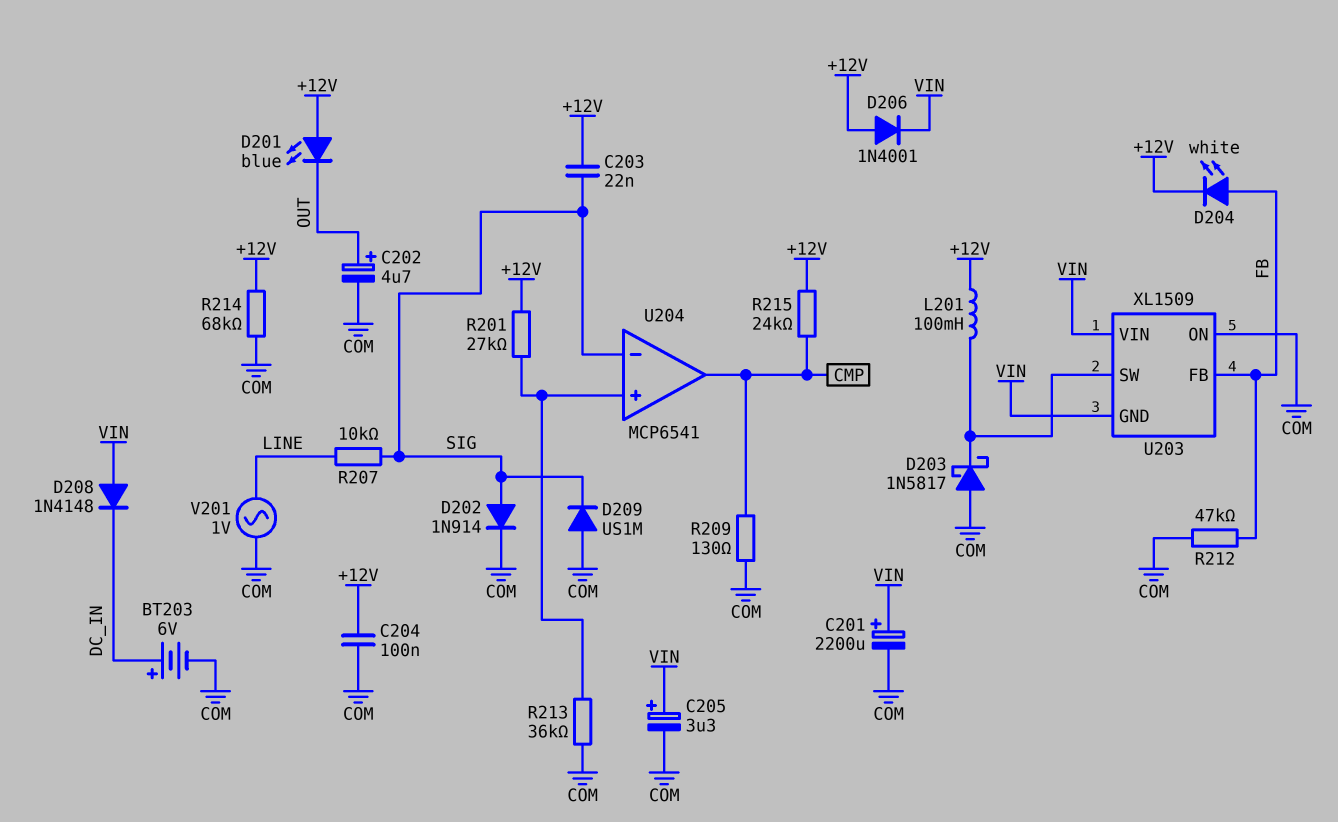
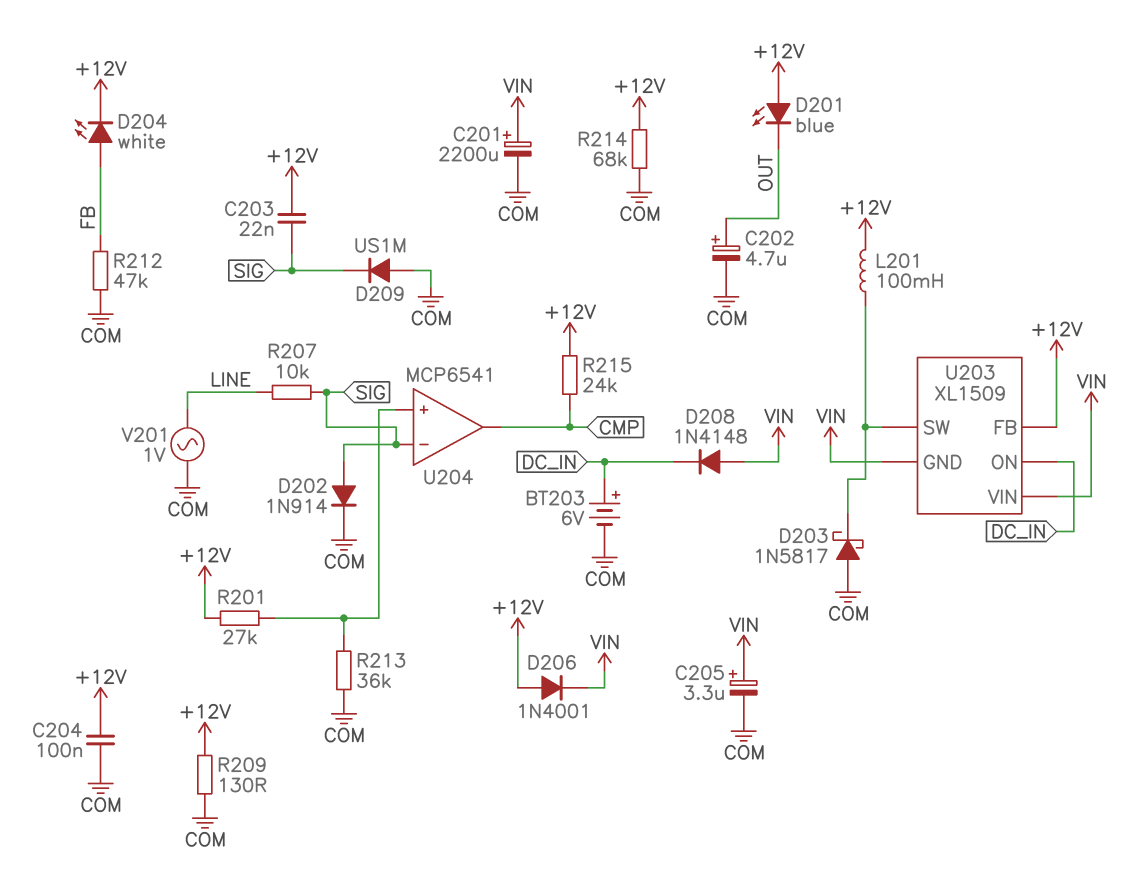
R209: 130 (CMP, COM) -> 130 (+12V, COM)
U203 pin FB: FB -> +12V
U203 pin ON: COM -> DC_IN

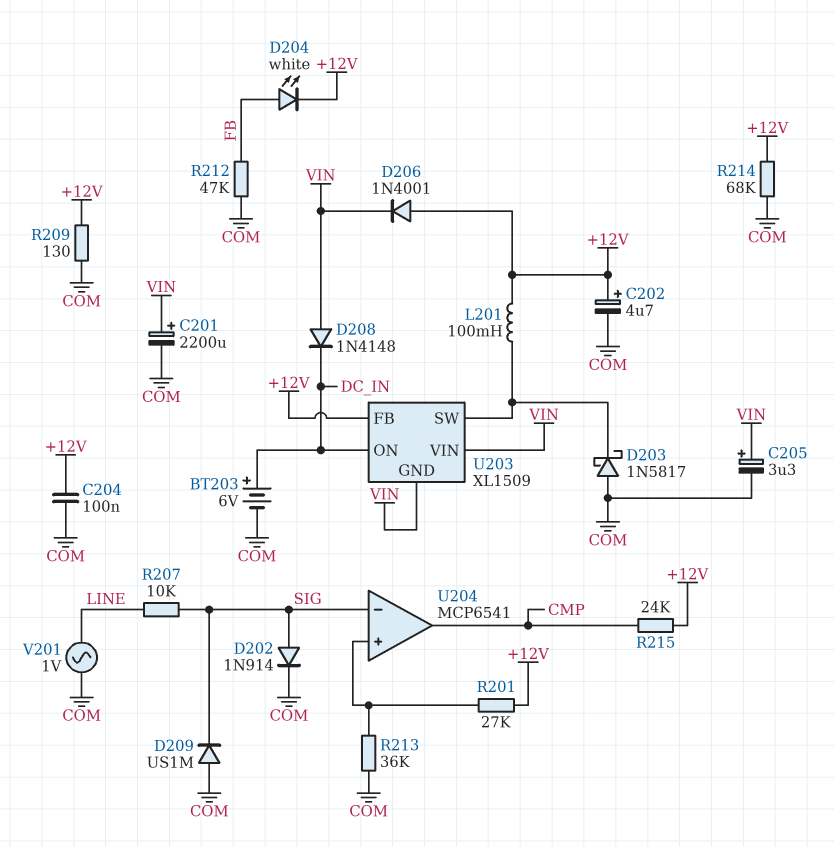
C202: 4.7uF (plus OUT, minus COM) -> 4.7uF (plus +12V, minus COM)
C203: 22nF (+12V, SIG) -> none
D201: LED blue (A +12V, K OUT) -> none

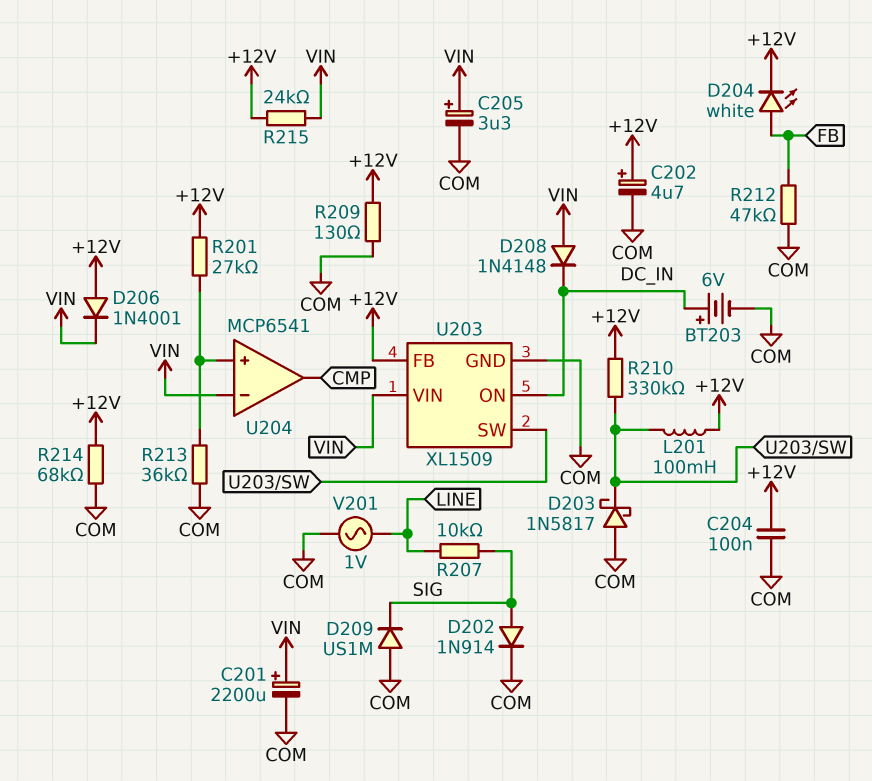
R210: none -> 330k (+12V, U203/SW)
R215: 24k (+12V, CMP) -> 24k (+12V, VIN)
U203 pin GND: VIN -> COM
U204 pin in-: SIG -> VIN

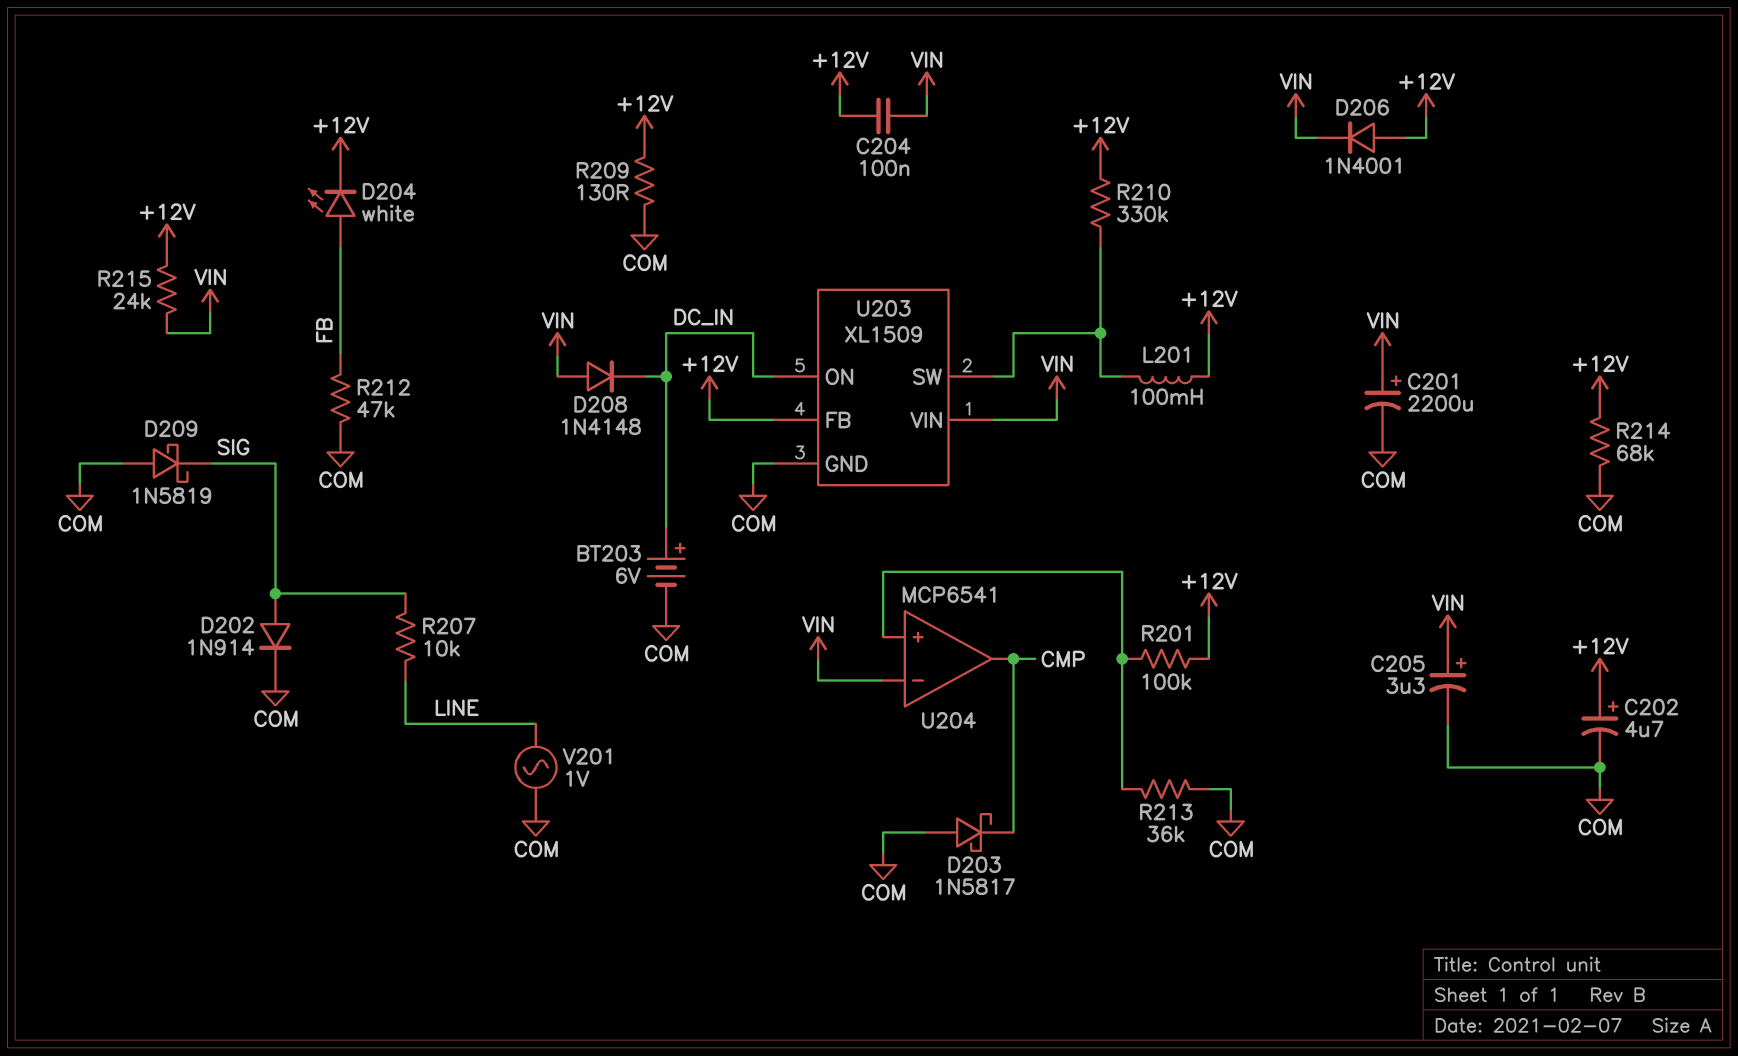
C204: 100nF (+12V, COM) -> 100nF (+12V, VIN)
D203: schottky 1N5817 (A COM, K U203/SW) -> schottky 1N5817 (A COM, K CMP)
D209: diode US1M (A COM, K SIG) -> schottky 1N5819 (A COM, K SIG)
R201: 27k (+12V, U204/in+) -> 100k (+12V, U204/in+)

